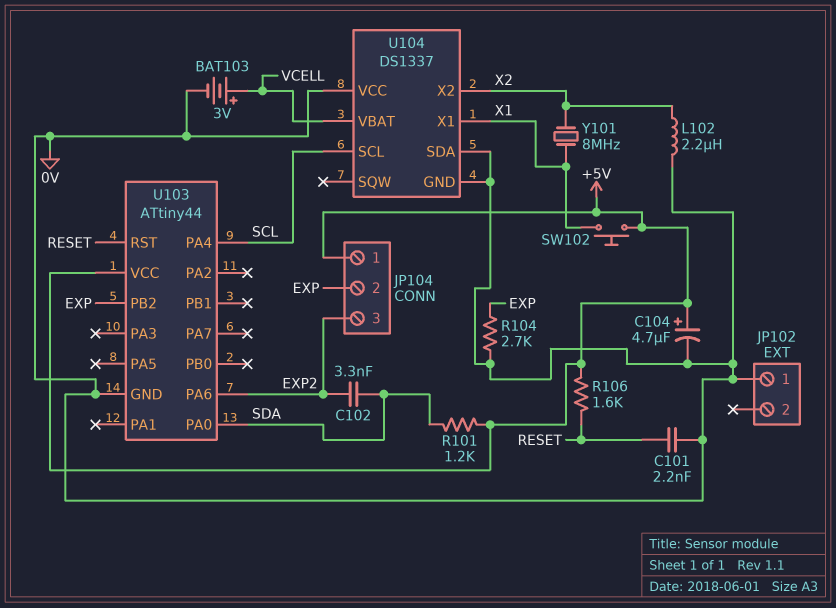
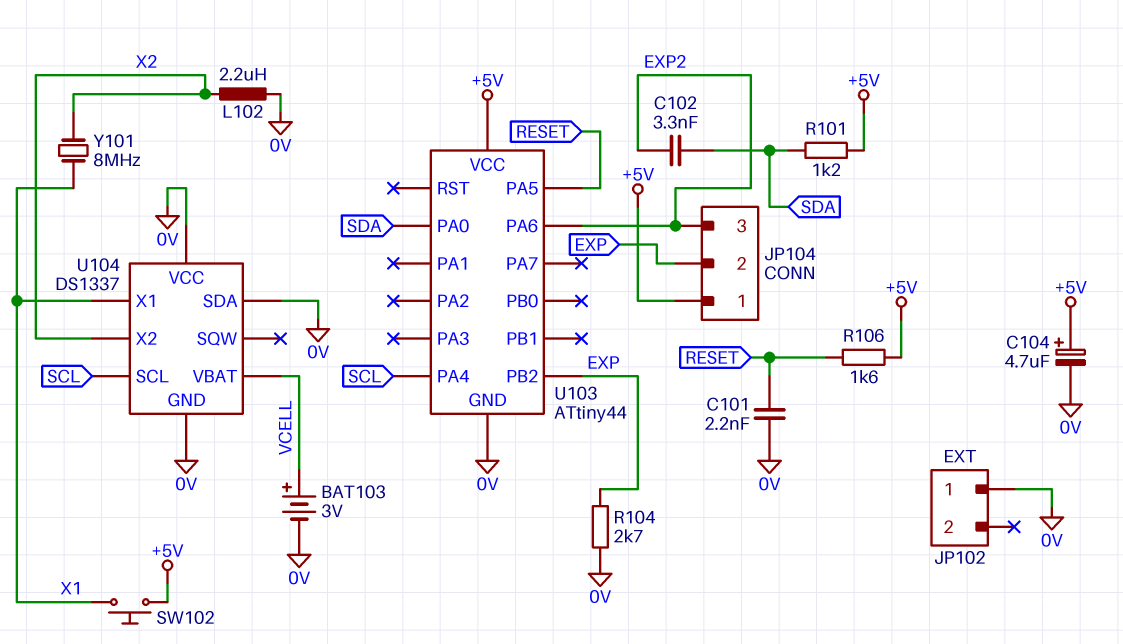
U103 pin PA5: none -> RESET
U103 pin RST: RESET -> none

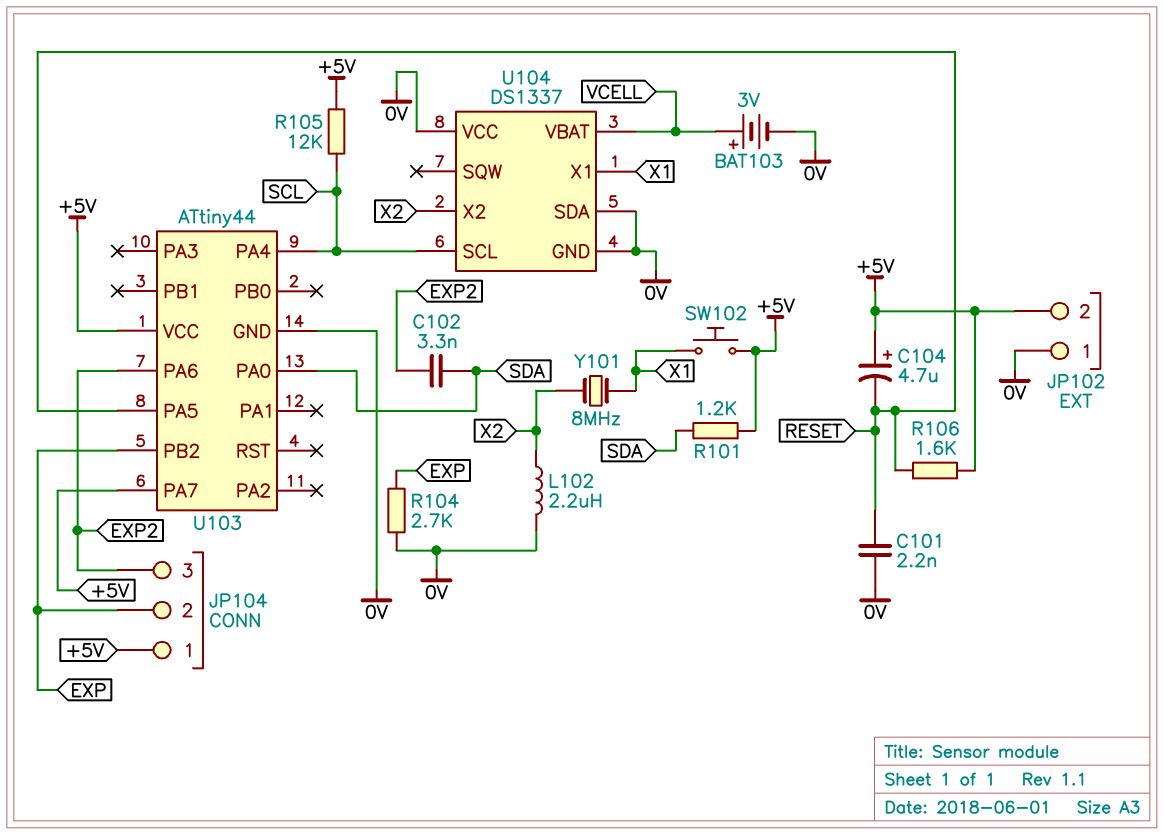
C104: 4.7uF (plus +5V, minus 0V) -> 4.7uF (plus +5V, minus RESET)
JP102 pin 2: none -> +5V
R105: none -> 12k (+5V, SCL)
U103 pin PA7: none -> +5V

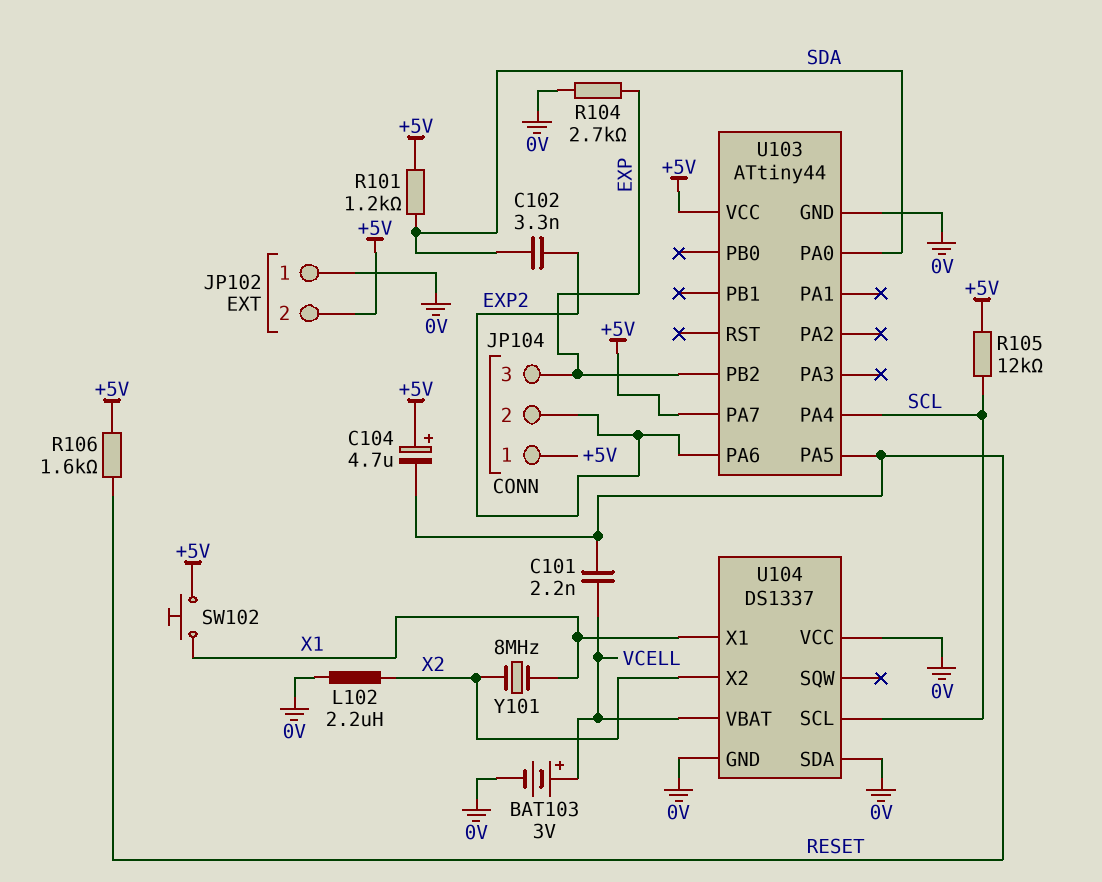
C101: 2.2nF (0V, RESET) -> 2.2nF (RESET, VCELL)
JP104 pin 2: EXP -> EXP2
JP104 pin 3: EXP2 -> EXP

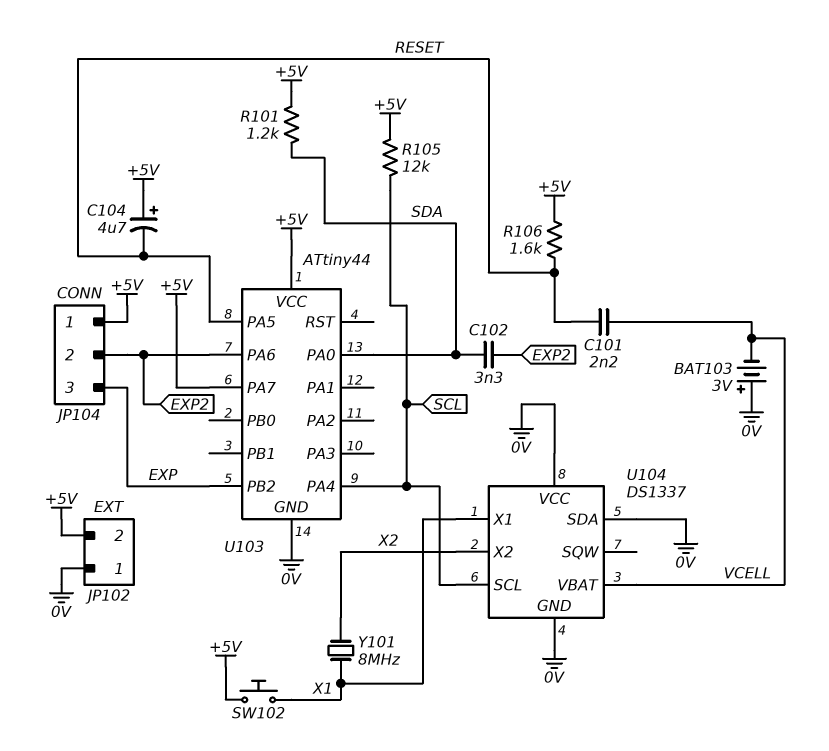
BAT103: 3V (plus VCELL, minus 0V) -> 3V (plus 0V, minus VCELL)
L102: 2.2uH (0V, X2) -> none
R104: 2.7k (0V, EXP) -> none

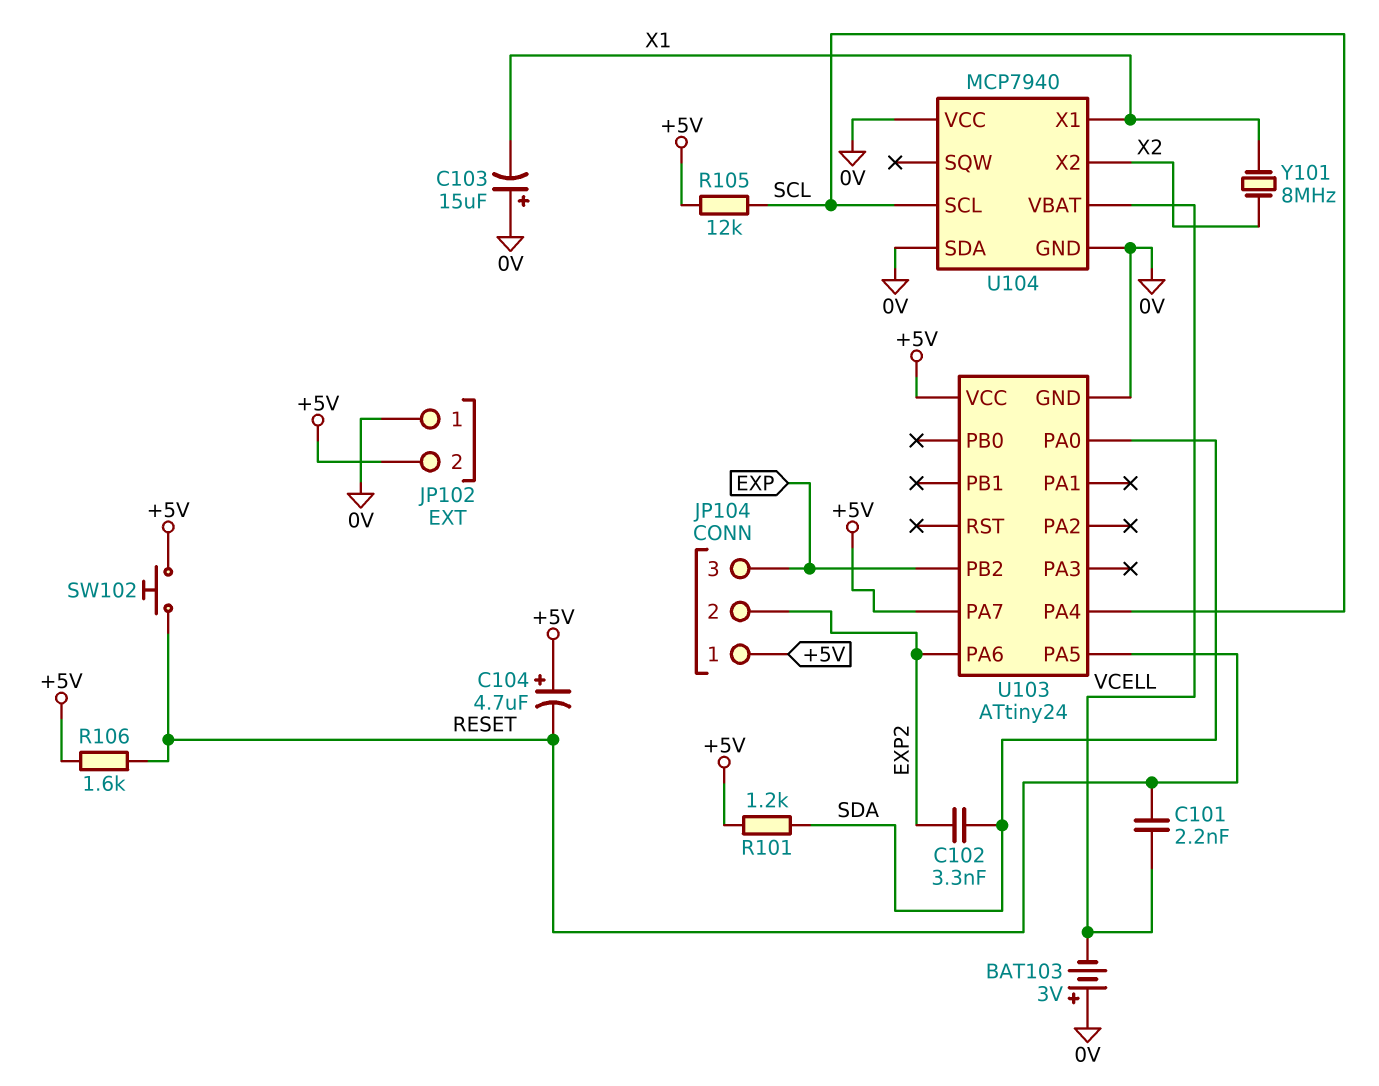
C103: none -> 15uF (plus 0V, minus X1)
SW102: button (+5V, X1) -> button (+5V, RESET)
U103: ATtiny44 -> ATtiny24
U104: DS1337 -> MCP7940

